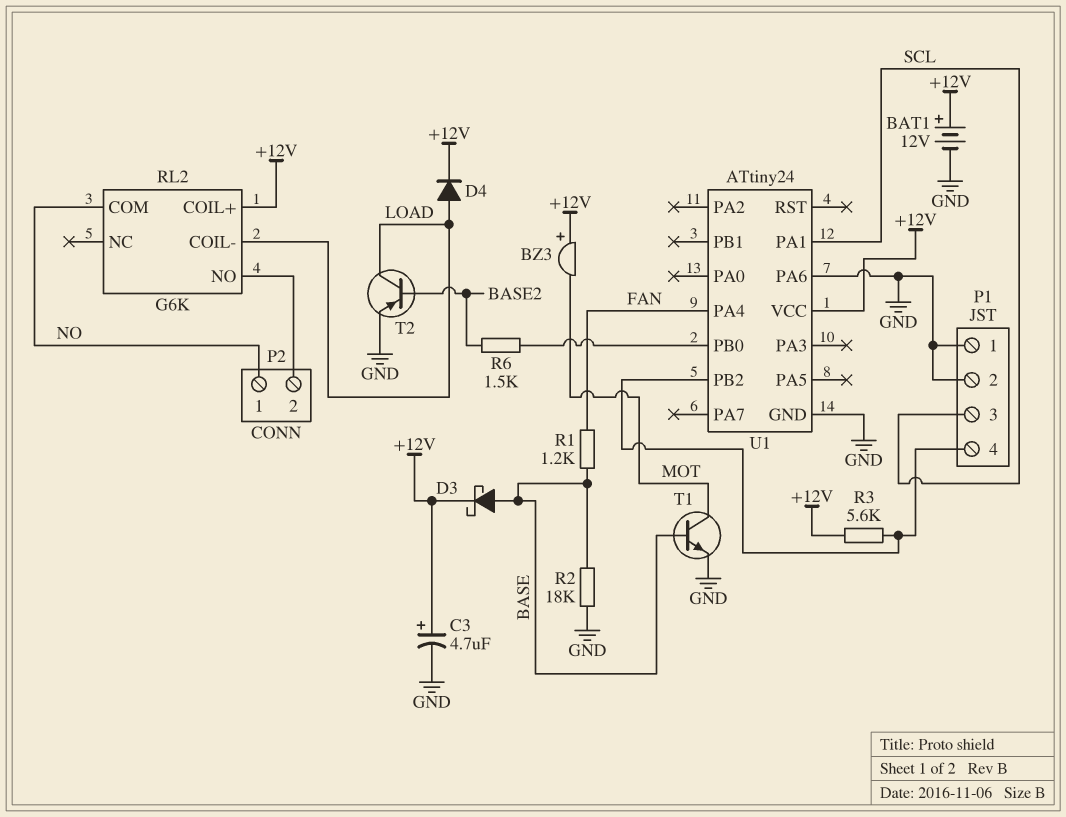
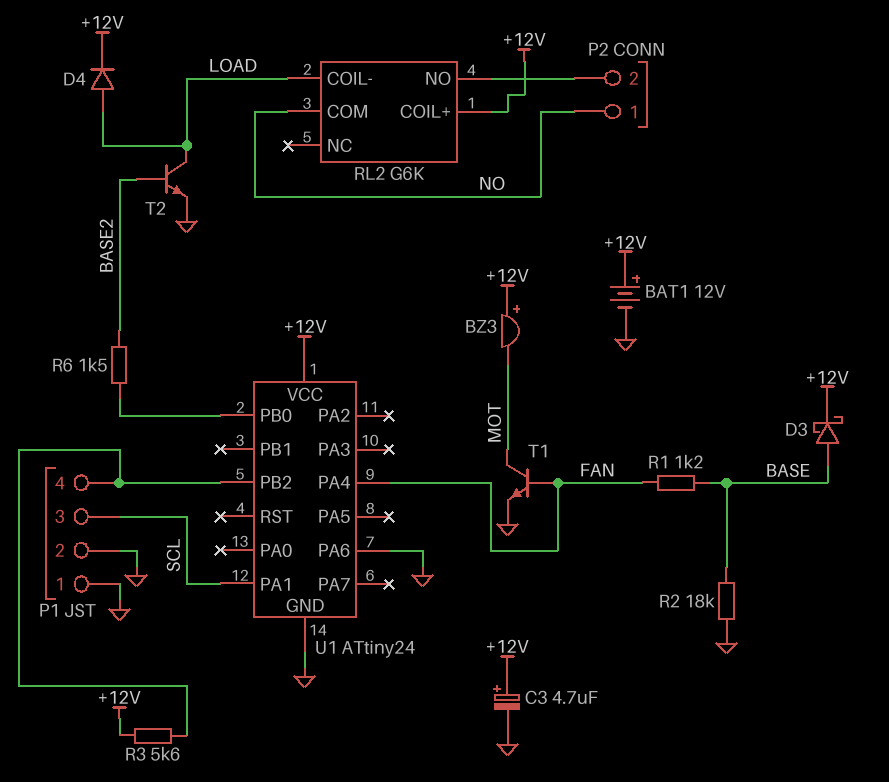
T1: NPN (B BASE, C MOT, E GND) -> NPN (B FAN, C MOT, E GND)
T2: PNP (B BASE2, C LOAD, E GND) -> NPN (B BASE2, C LOAD, E GND)

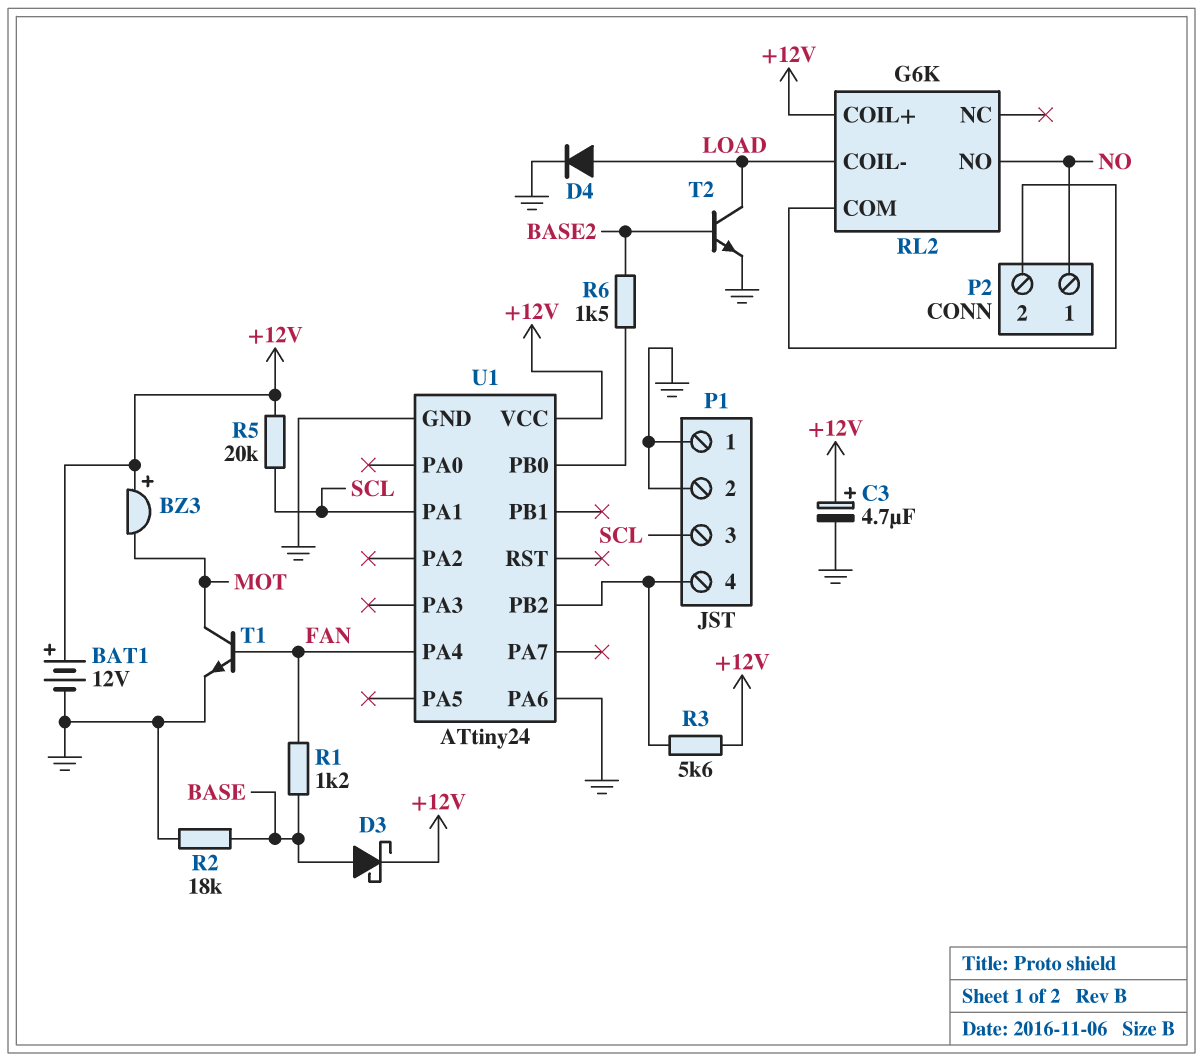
D4: diode (A LOAD, K +12V) -> diode (A LOAD, K GND)
R5: none -> 20k (+12V, SCL)
RL2 pin COM: NO -> P2/2
RL2 pin NO: P2/2 -> NO

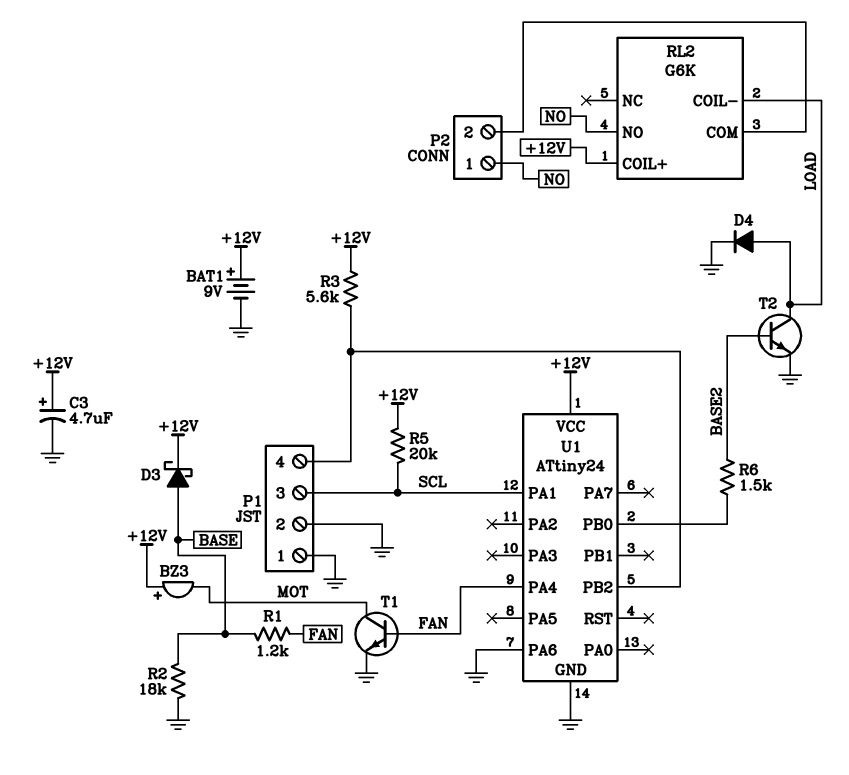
BAT1: 12V (plus +12V, minus GND) -> 9V (plus +12V, minus GND)

